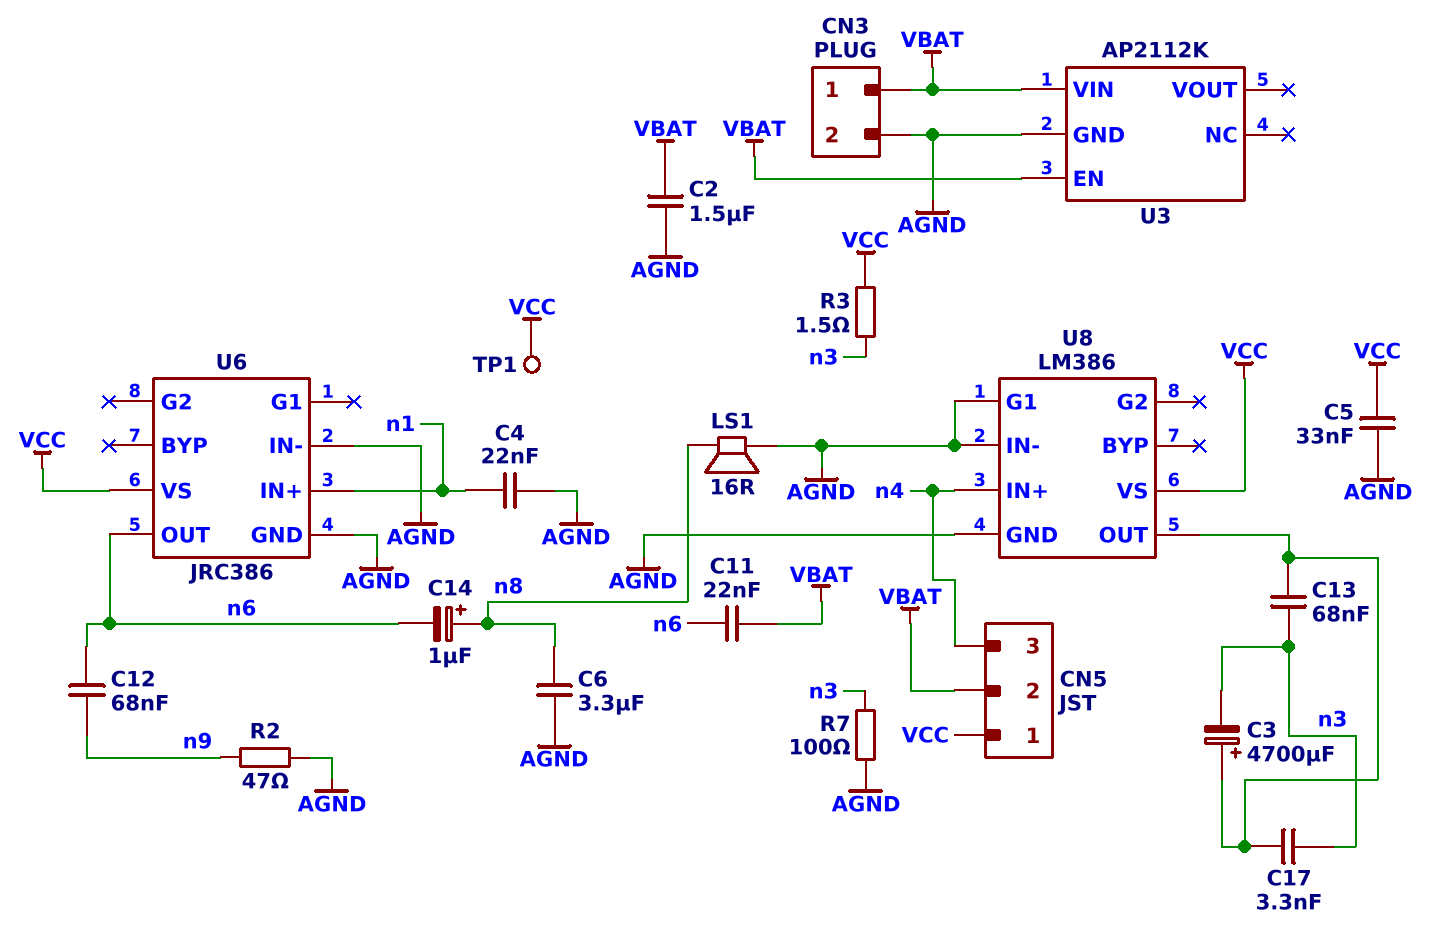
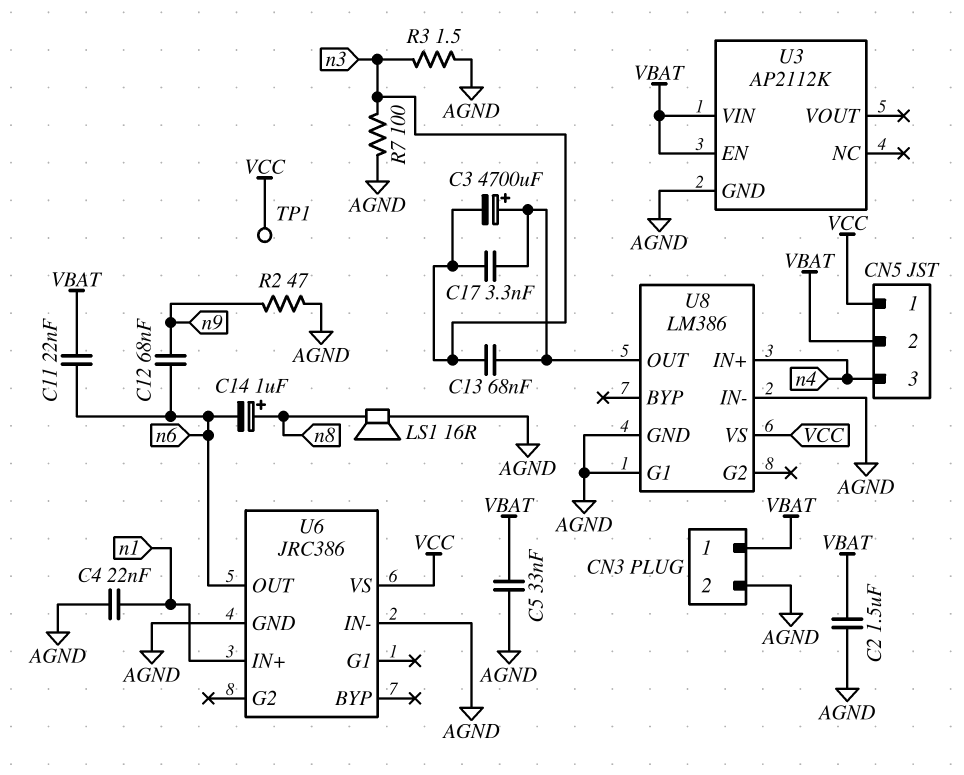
C5: 33nF (AGND, VCC) -> 33nF (AGND, VBAT)
C6: 3.3uF (AGND, n8) -> none
R3: 1.5 (VCC, n3) -> 1.5 (AGND, n3)

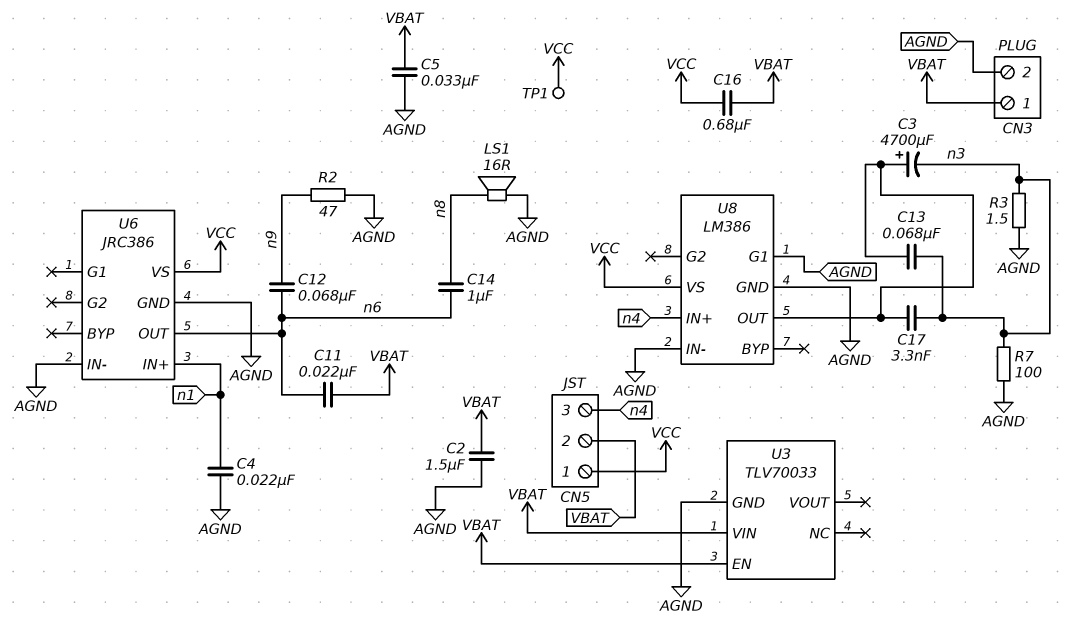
C14: 1uF (plus n8, minus n6) -> 1uF (n6, n8)
C16: none -> 680nF (VBAT, VCC)
U3: AP2112K -> TLV70033

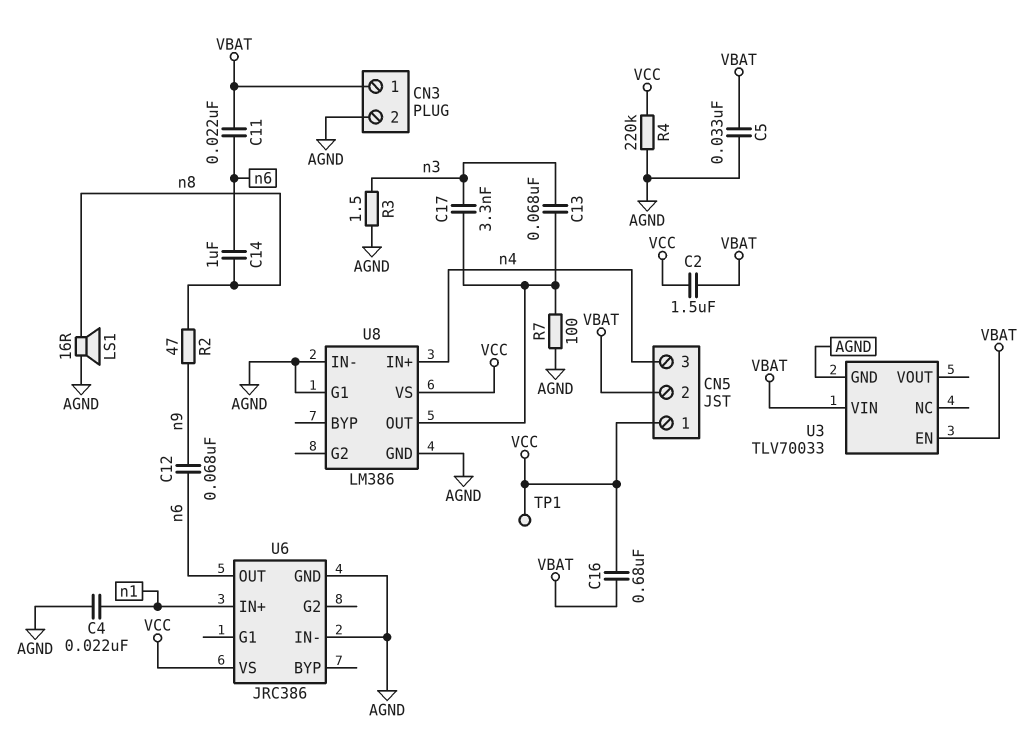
C2: 1.5uF (AGND, VBAT) -> 1.5uF (VBAT, VCC)
C3: 4700uF (plus U8/OUT, minus n3) -> none
R2: 47 (AGND, n9) -> 47 (n8, n9)
R4: none -> 220k (AGND, VCC)
R7: 100 (AGND, n3) -> 100 (AGND, U8/OUT)

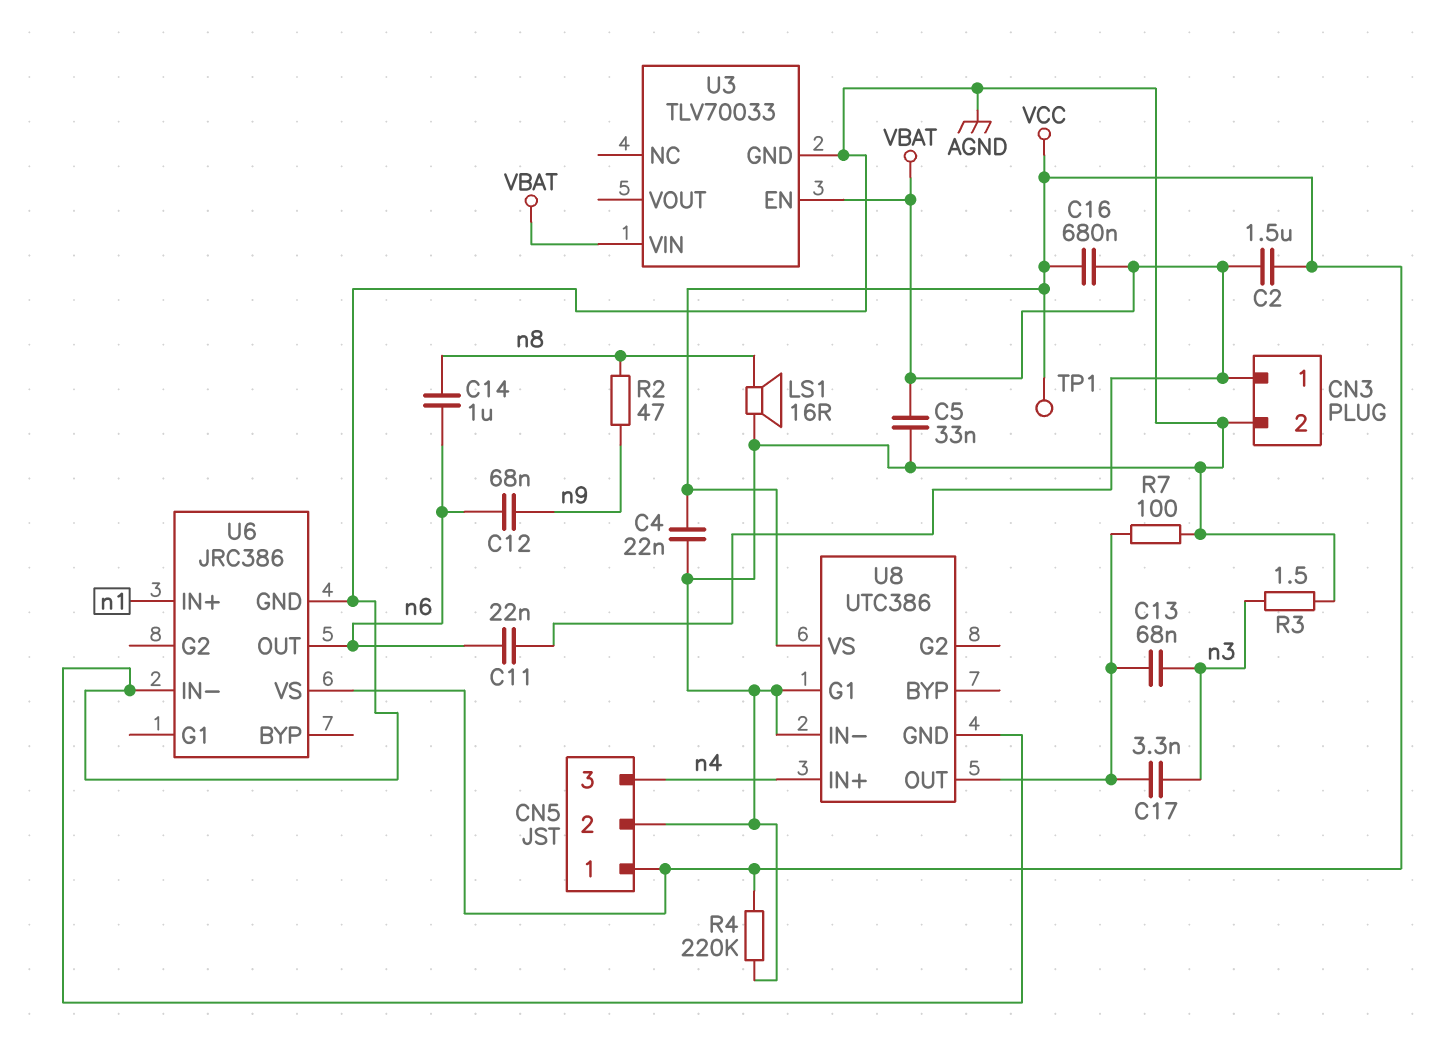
C4: 22nF (AGND, n1) -> 22nF (AGND, VCC)
CN5 pin 2: VBAT -> AGND
U8: LM386 -> UTC386

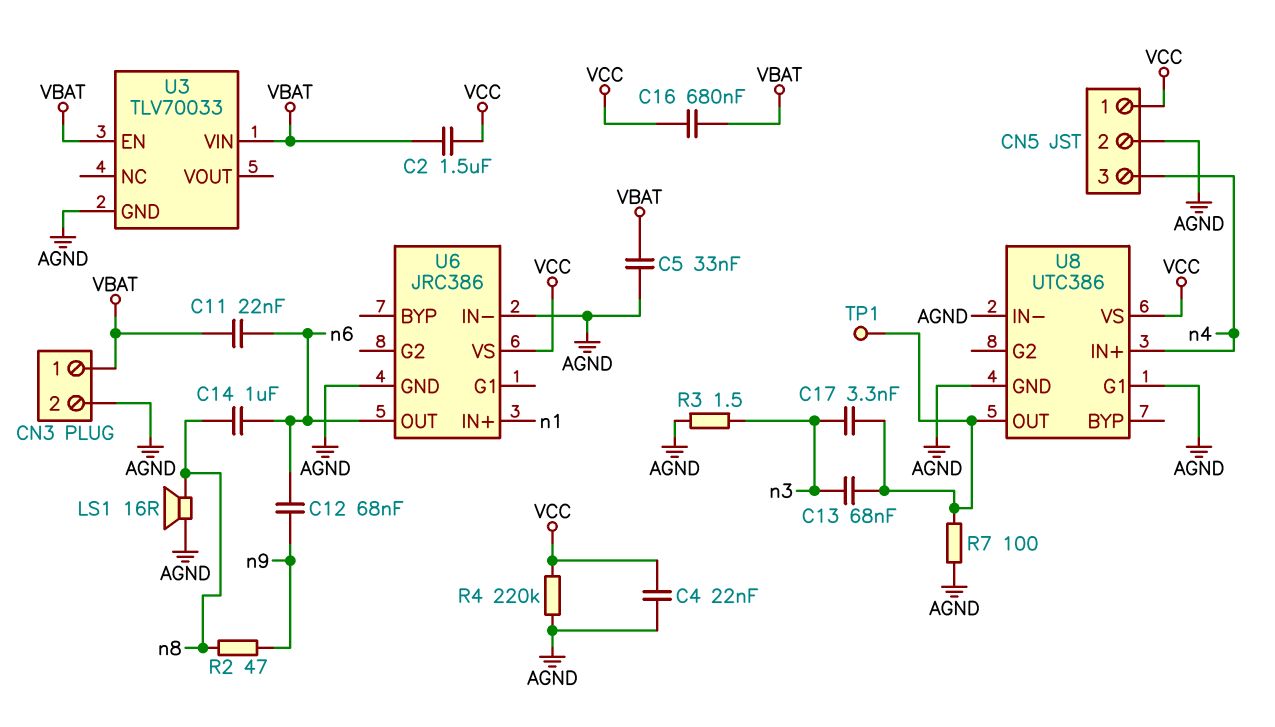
TP1: test point (VCC) -> test point (U8/OUT)

